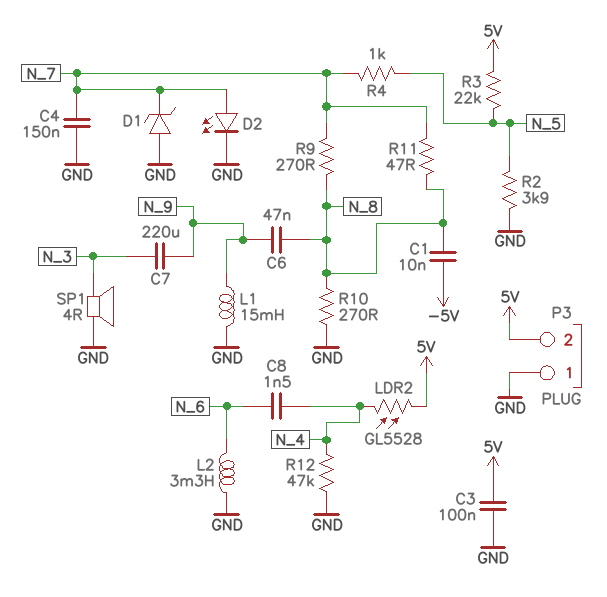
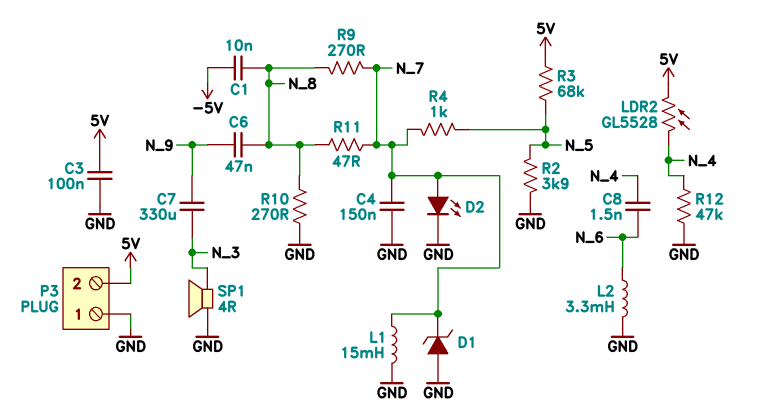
C7: 220uF (N_3, N_9) -> 330uF (N_3, N_9)
L1: 15mH (GND, N_9) -> 15mH (GND, N_7)
R3: 22k (5V, N_5) -> 68k (5V, N_5)

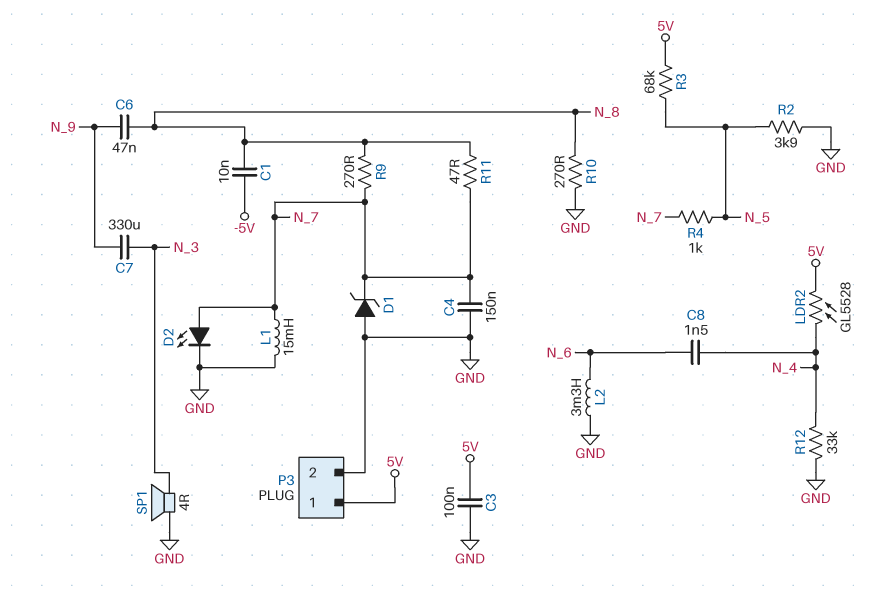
P3 pin 1: GND -> 5V
P3 pin 2: 5V -> GND
R12: 47k (GND, N_4) -> 33k (GND, N_4)

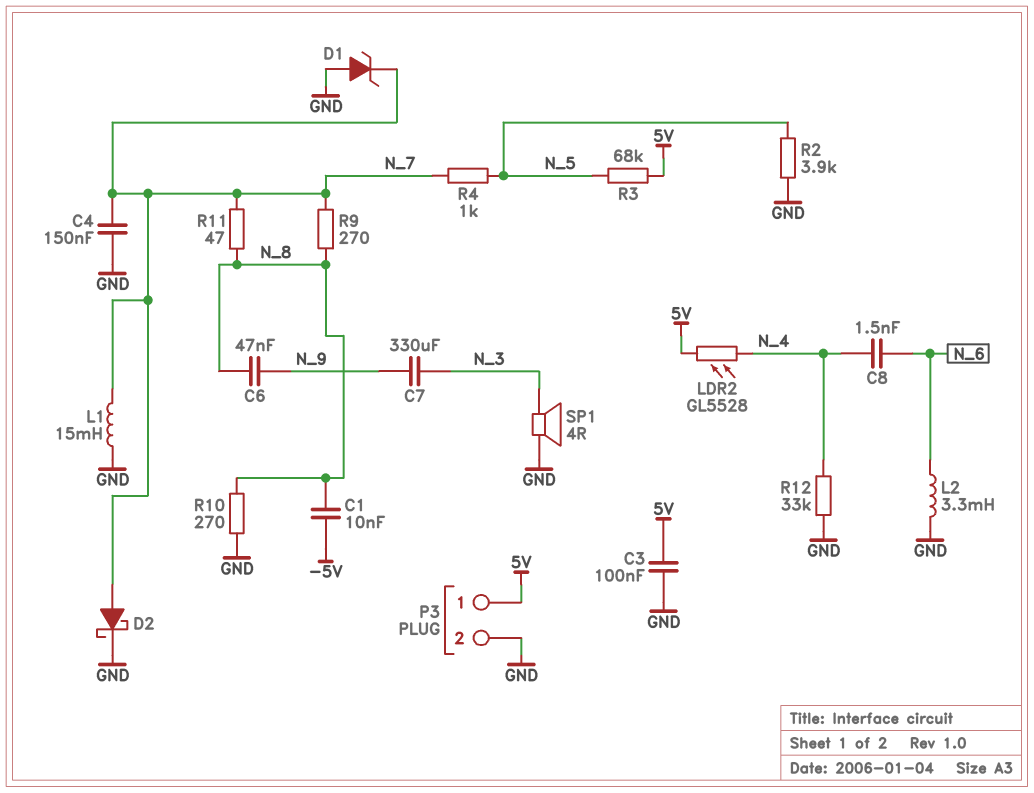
D2: LED (A N_7, K GND) -> schottky (A N_7, K GND)

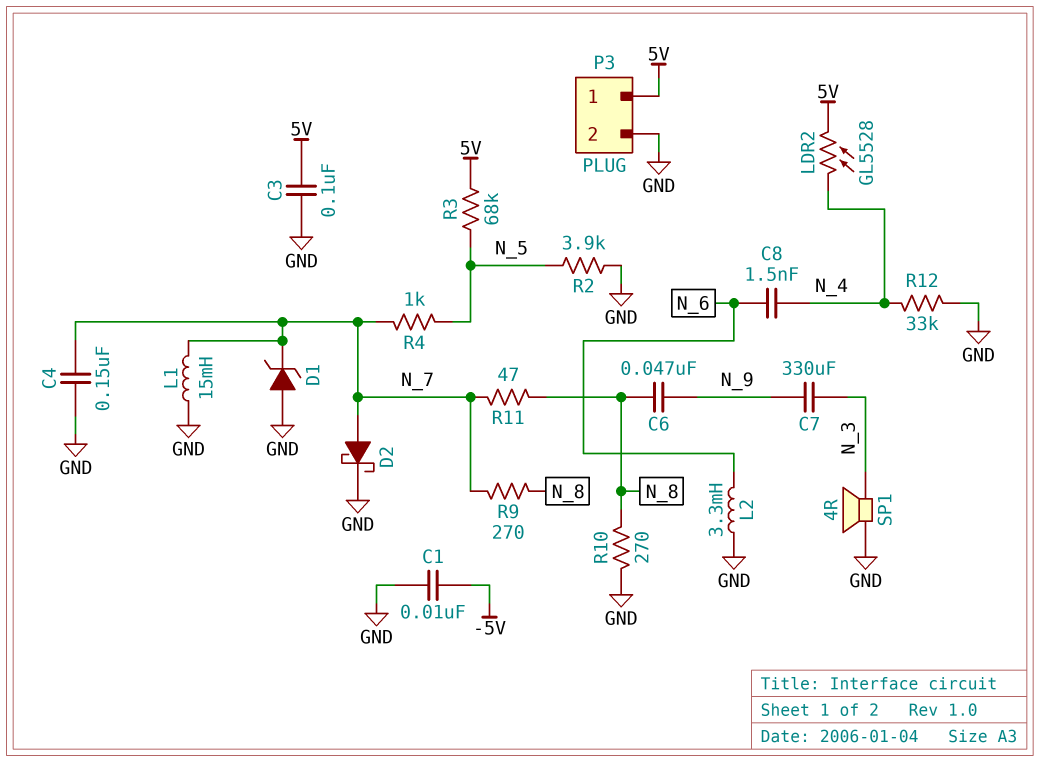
C1: 10nF (-5V, N_8) -> 10nF (-5V, GND)

